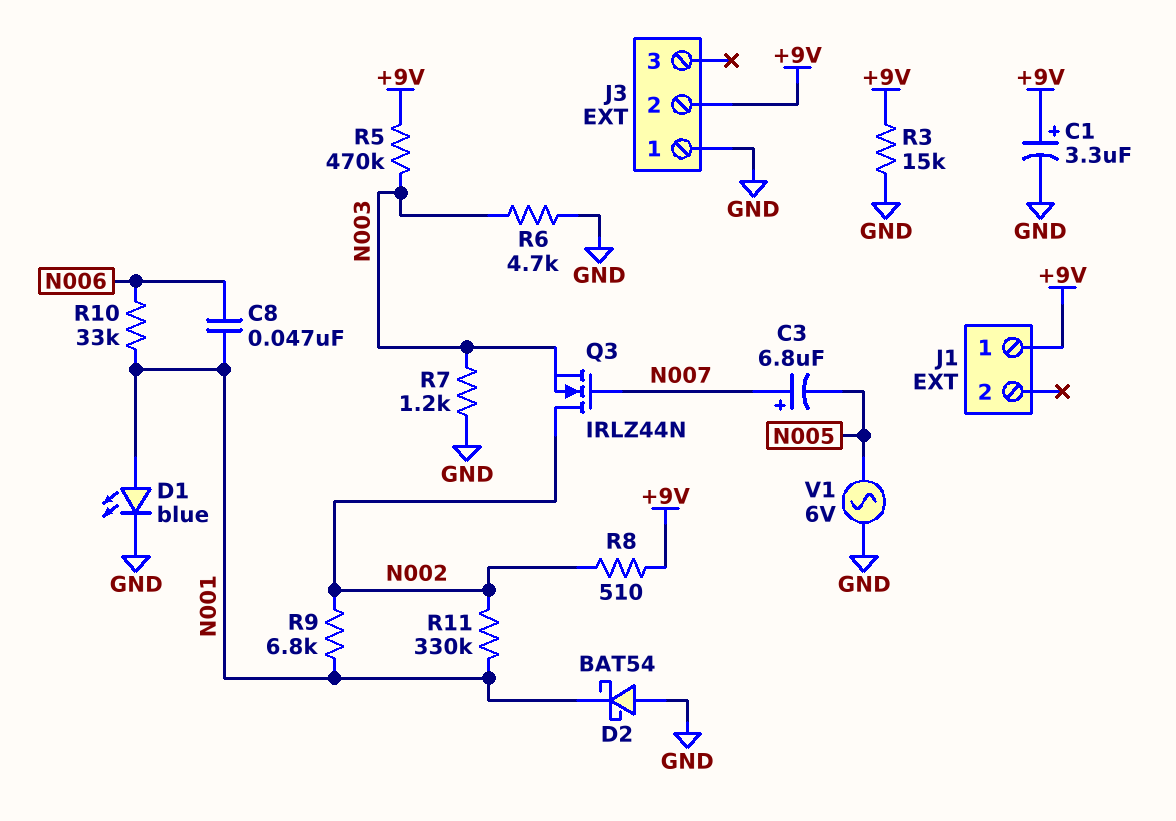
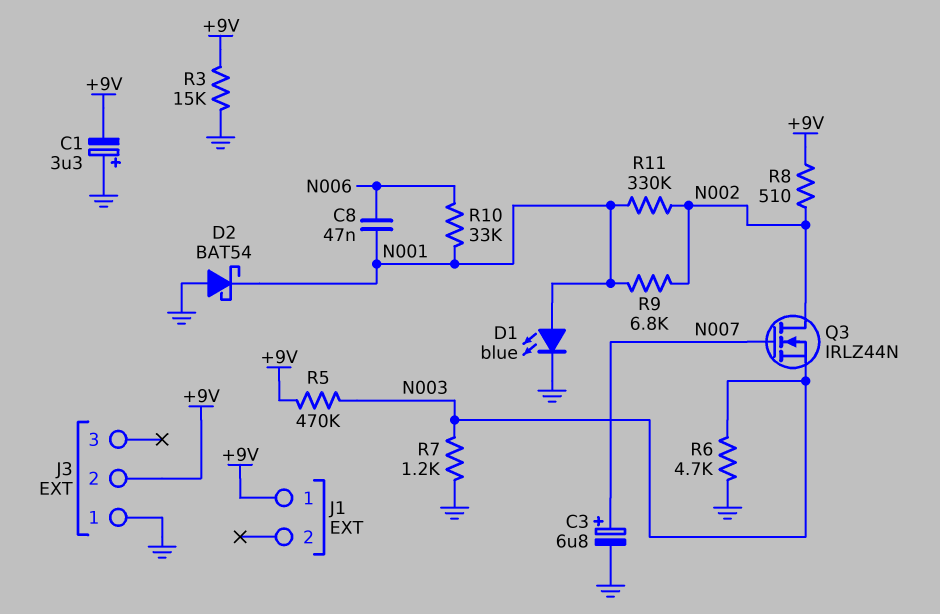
C1: 3.3uF (plus +9V, minus GND) -> 3.3uF (plus GND, minus +9V)
C3: 6.8uF (plus N007, minus N005) -> 6.8uF (plus N007, minus GND)
V1: AC 6V (GND, N005) -> none

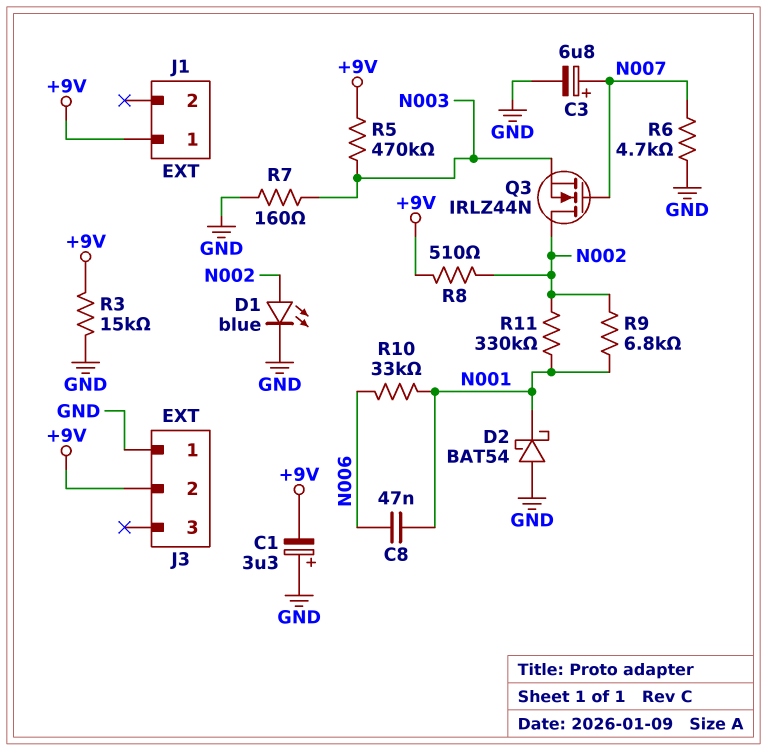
D1: LED blue (A N001, K GND) -> LED blue (A N002, K GND)
R6: 4.7k (GND, N003) -> 4.7k (GND, N007)
R7: 1.2k (GND, N003) -> 160 (GND, N003)

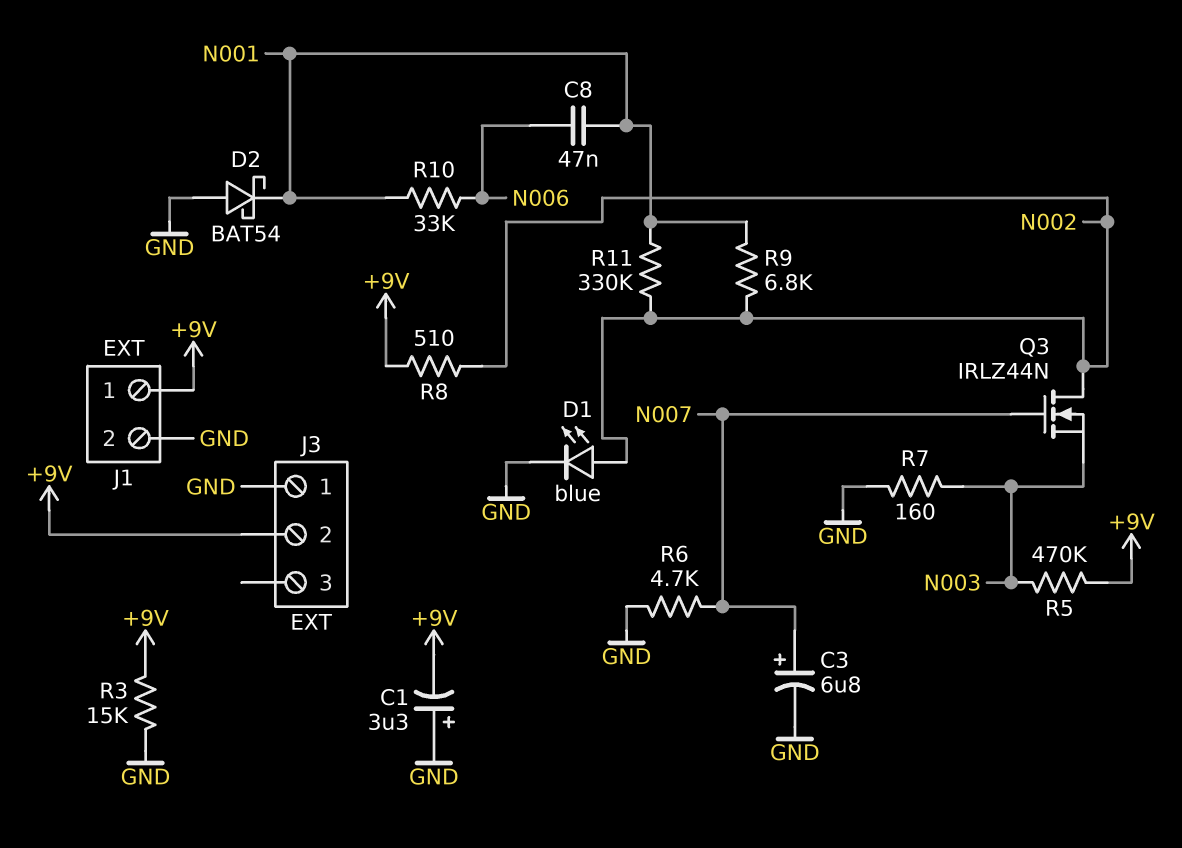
J1 pin 2: none -> GND

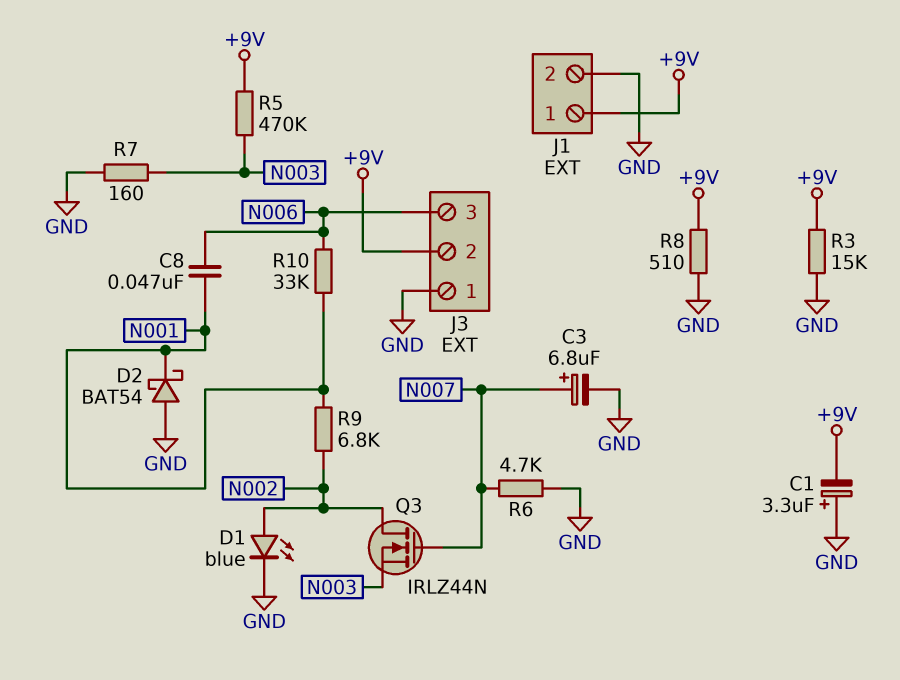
J3 pin 3: none -> N006
R8: 510 (+9V, N002) -> 510 (+9V, GND)
R11: 330k (N001, N002) -> none

